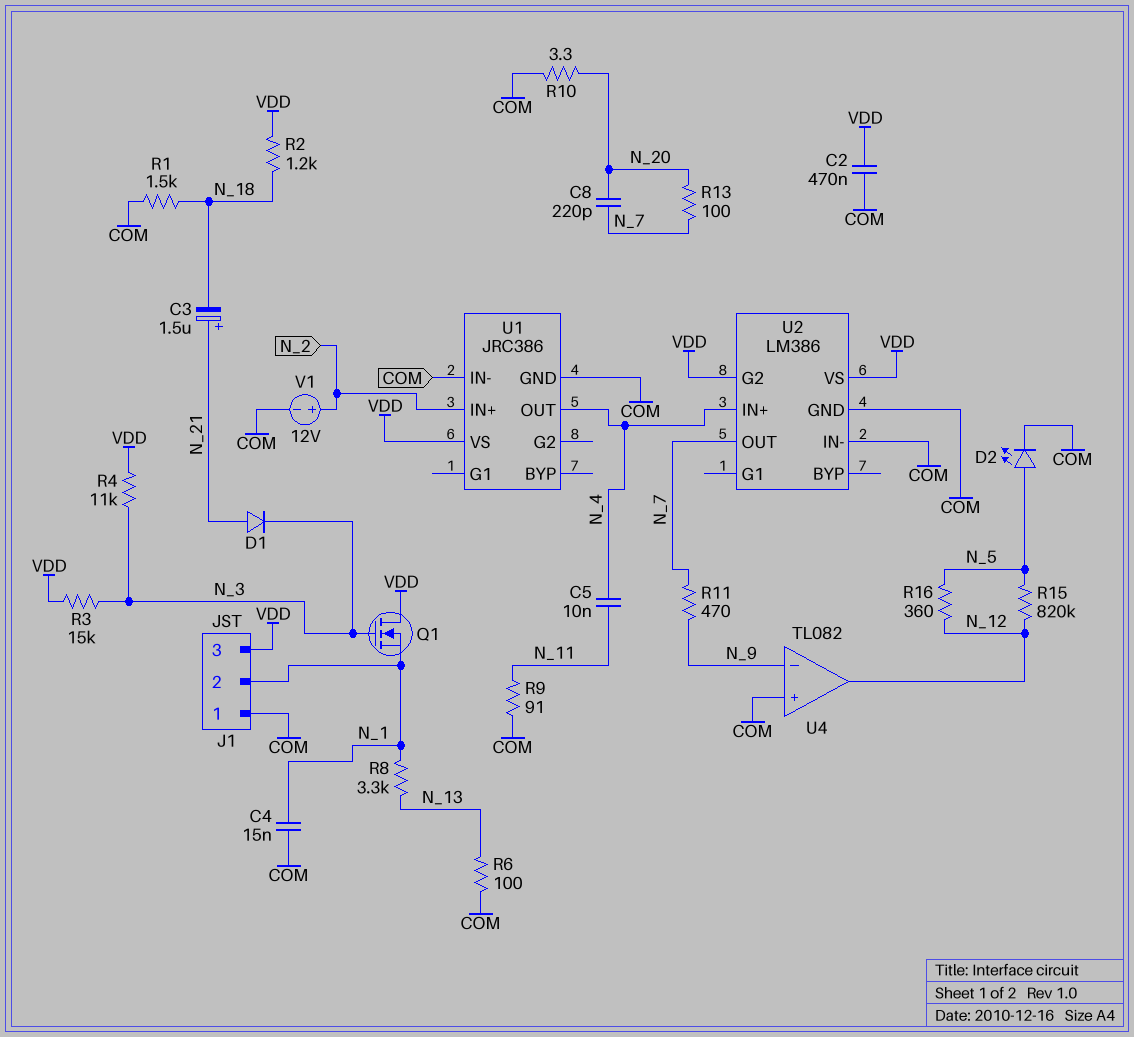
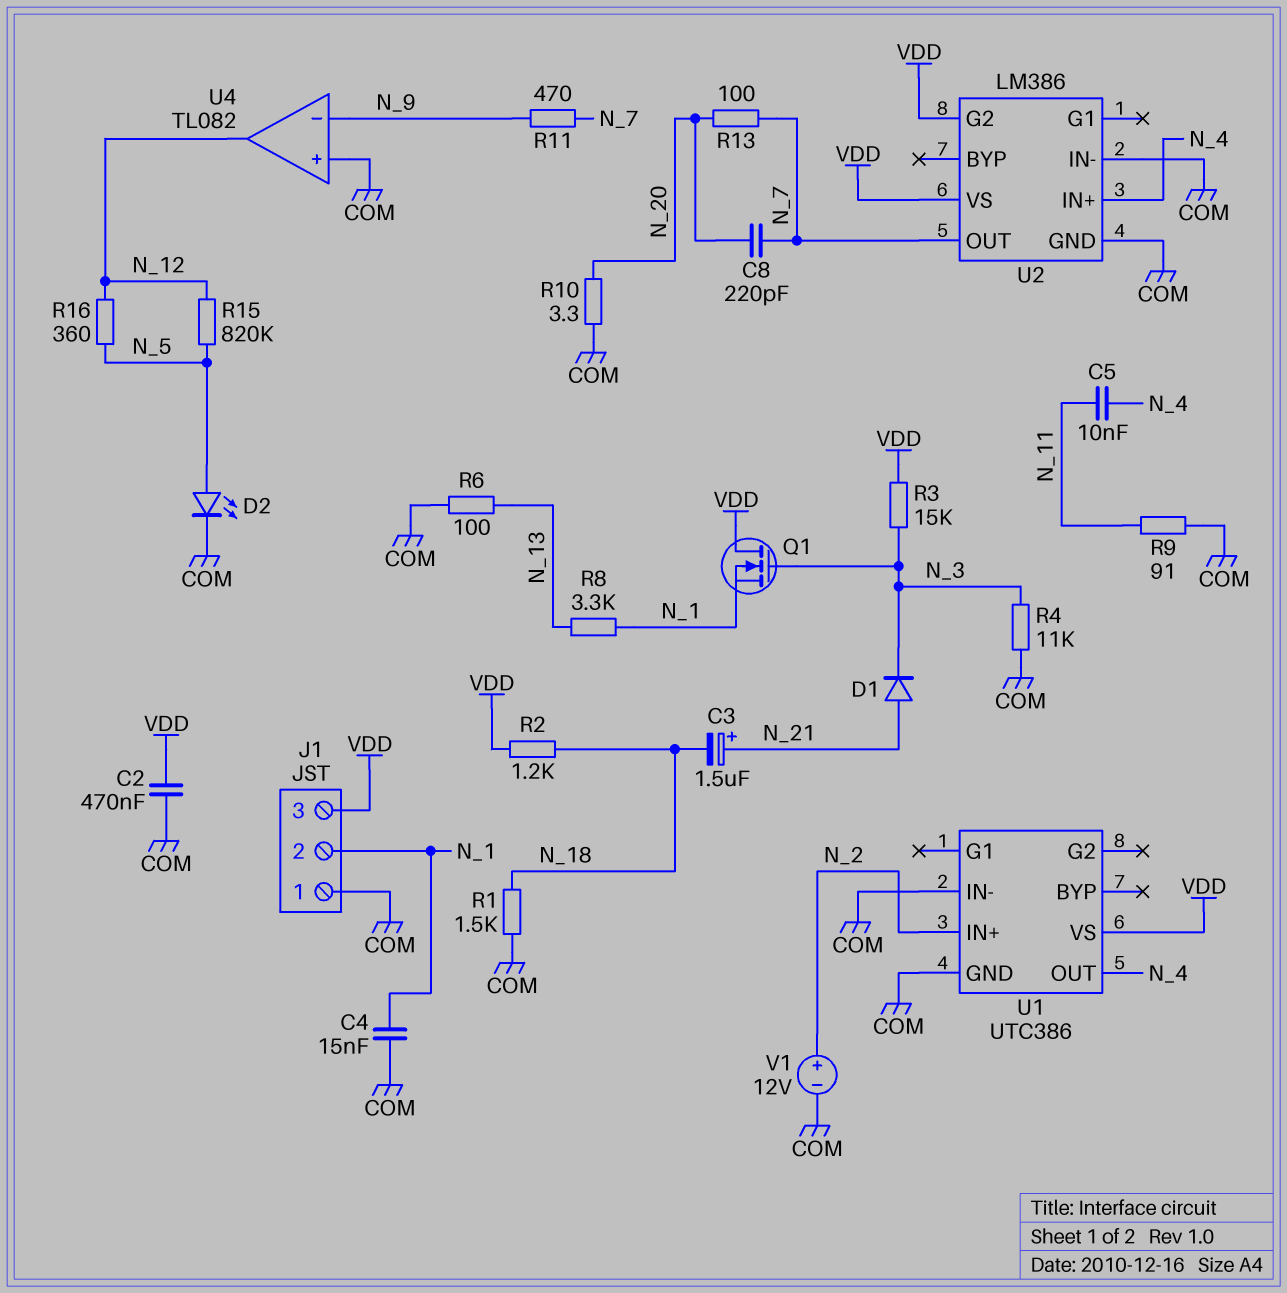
R4: 11k (N_3, VDD) -> 11k (COM, N_3)
U1: JRC386 -> UTC386

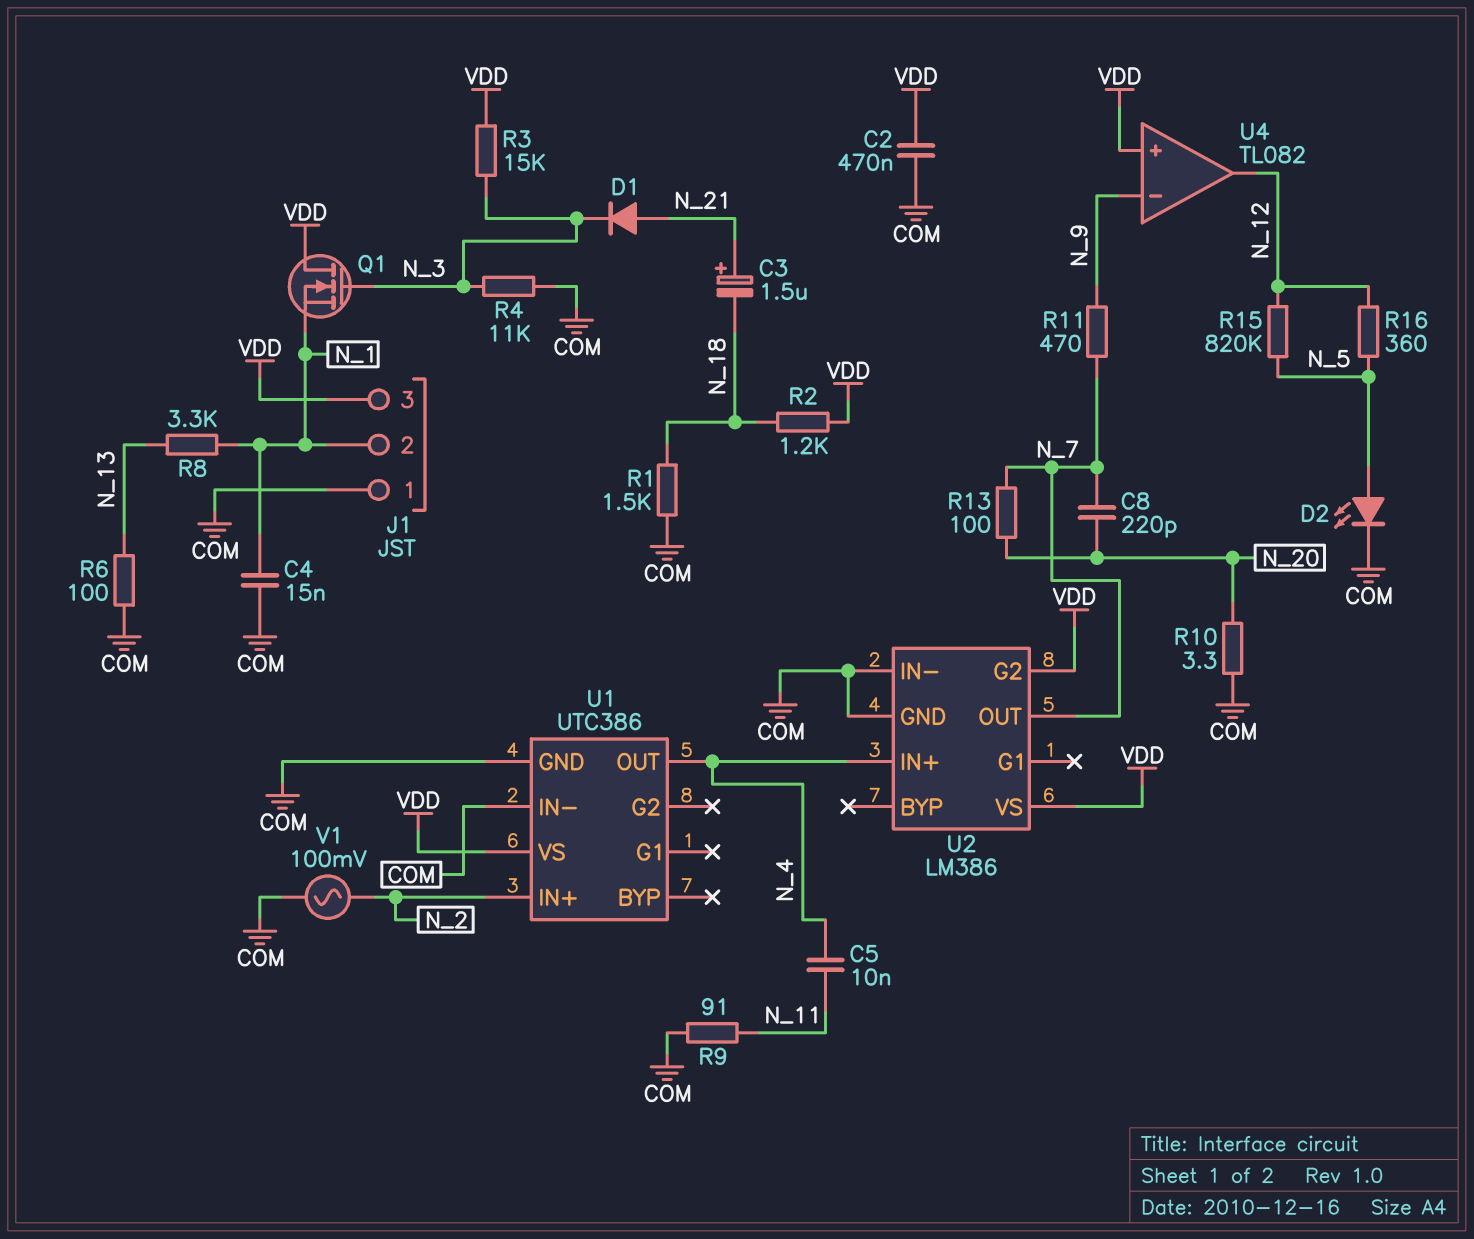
U4 pin in+: COM -> VDD
V1: 12V (plus N_2, minus COM) -> AC 100mV (COM, N_2)

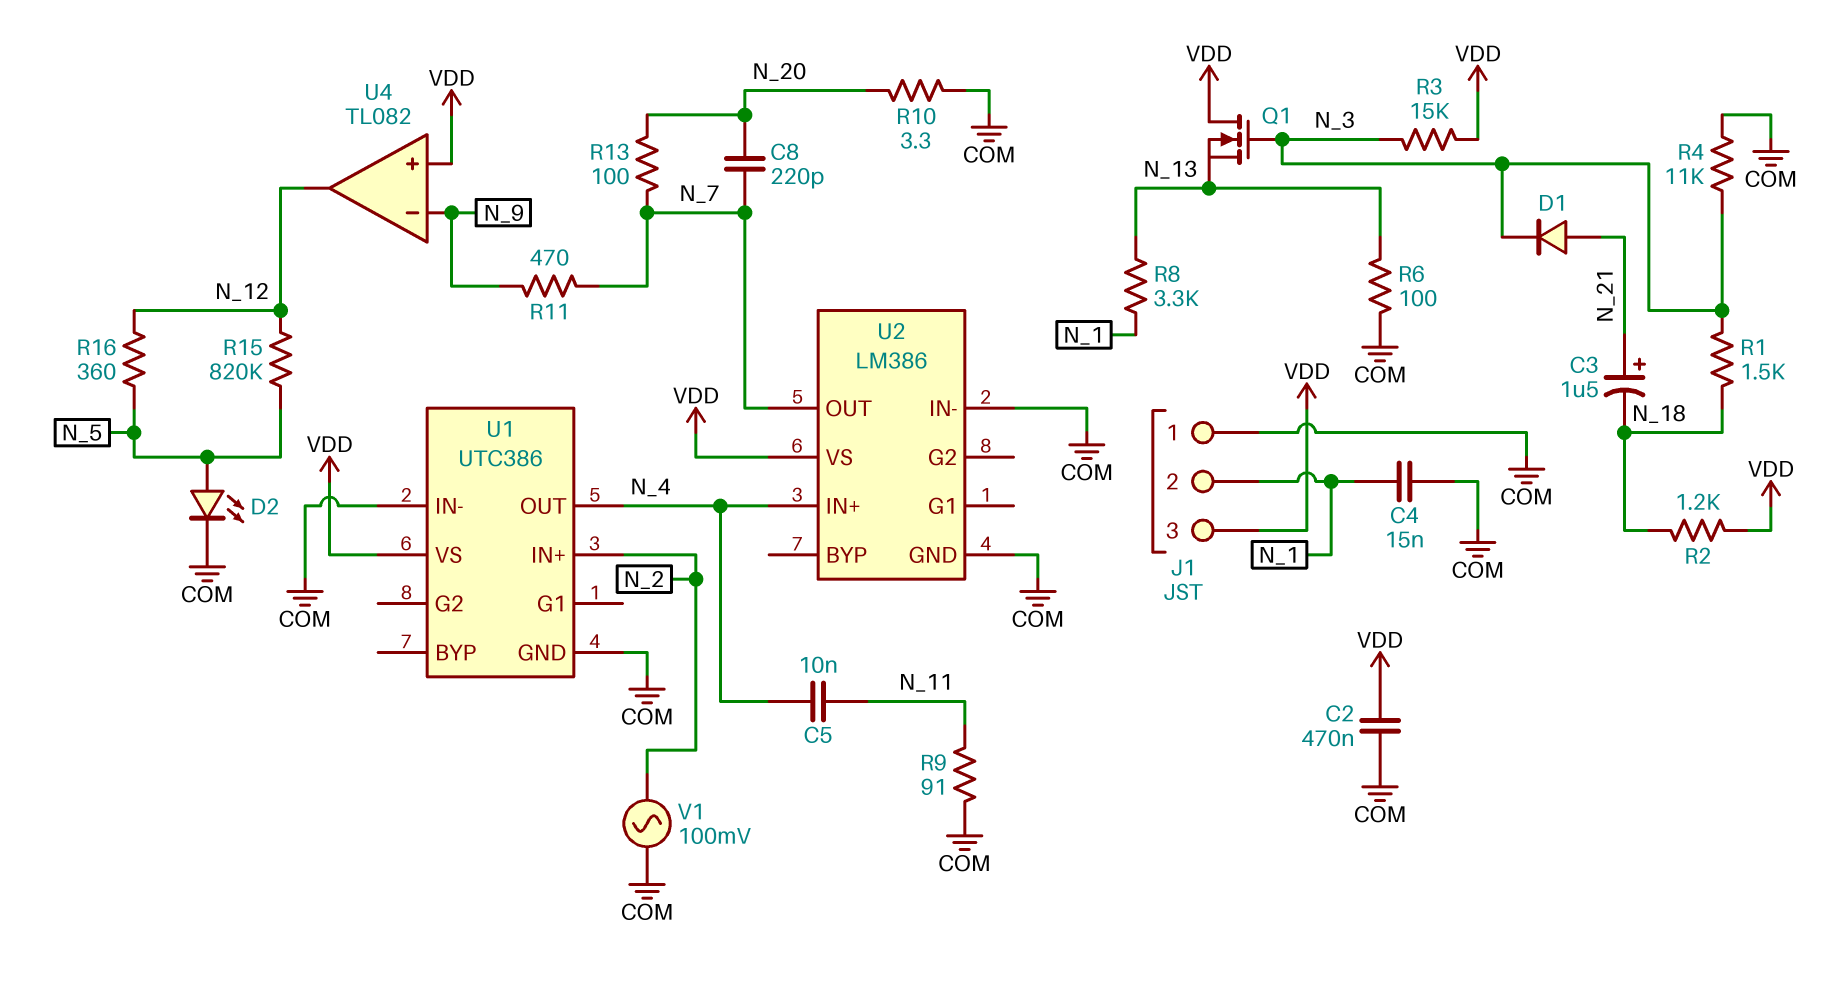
Q1: NMOS (G N_3, D VDD, S N_1) -> NMOS (G N_3, D VDD, S N_13)
R1: 1.5k (COM, N_18) -> 1.5k (N_3, N_18)
U2 pin G2: VDD -> none

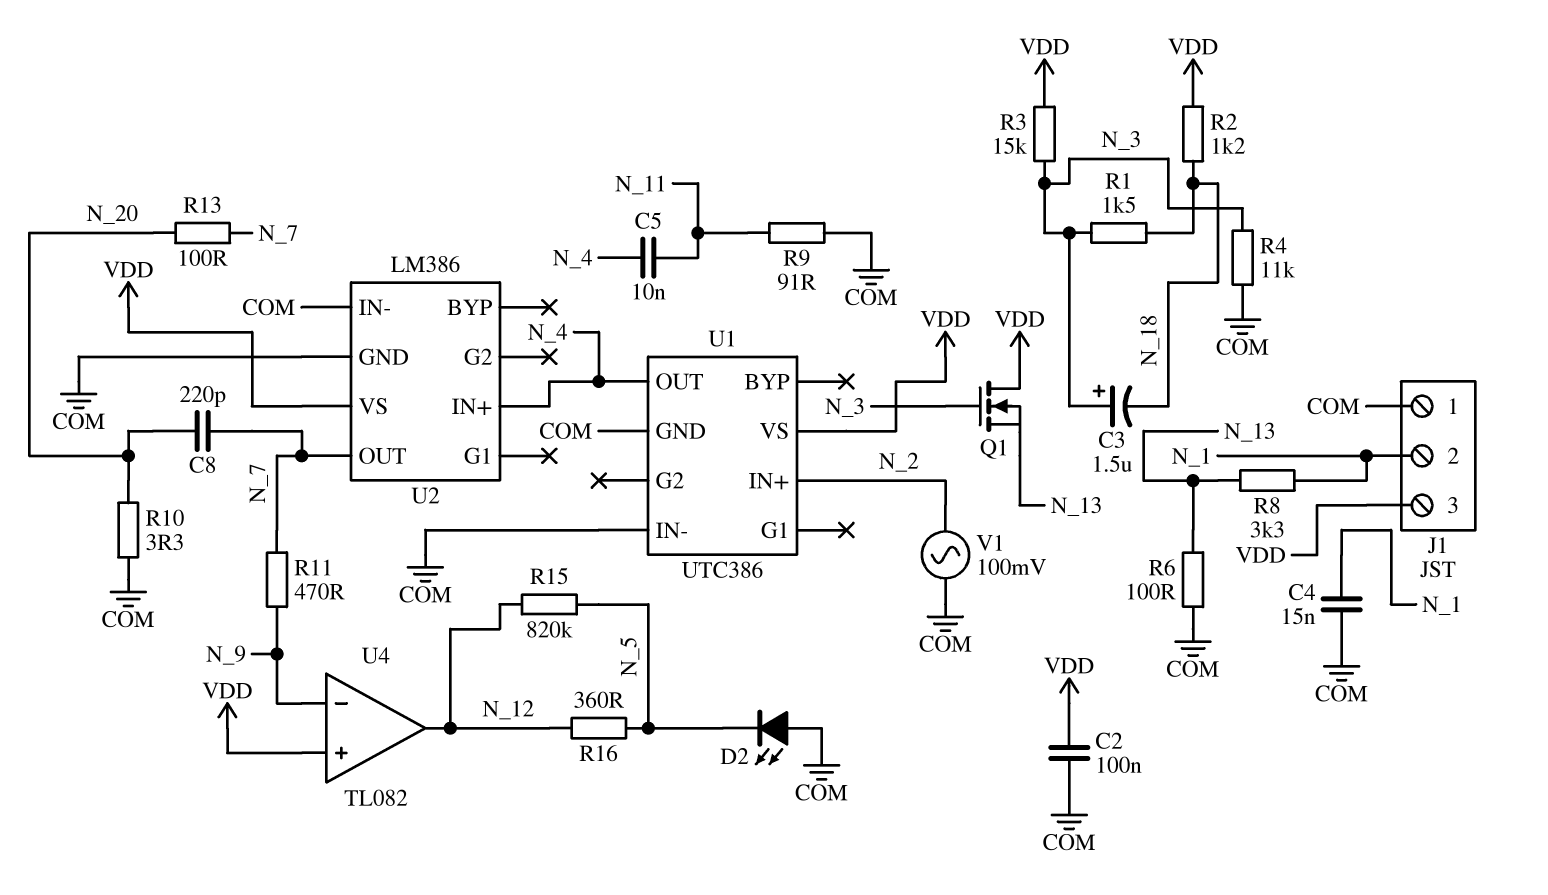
C2: 470nF (COM, VDD) -> 100nF (COM, VDD)
C3: 1.5uF (plus N_21, minus N_18) -> 1.5uF (plus N_3, minus N_18)
D1: diode (A N_21, K N_3) -> none
D2: LED (A N_5, K COM) -> LED (A COM, K N_5)

